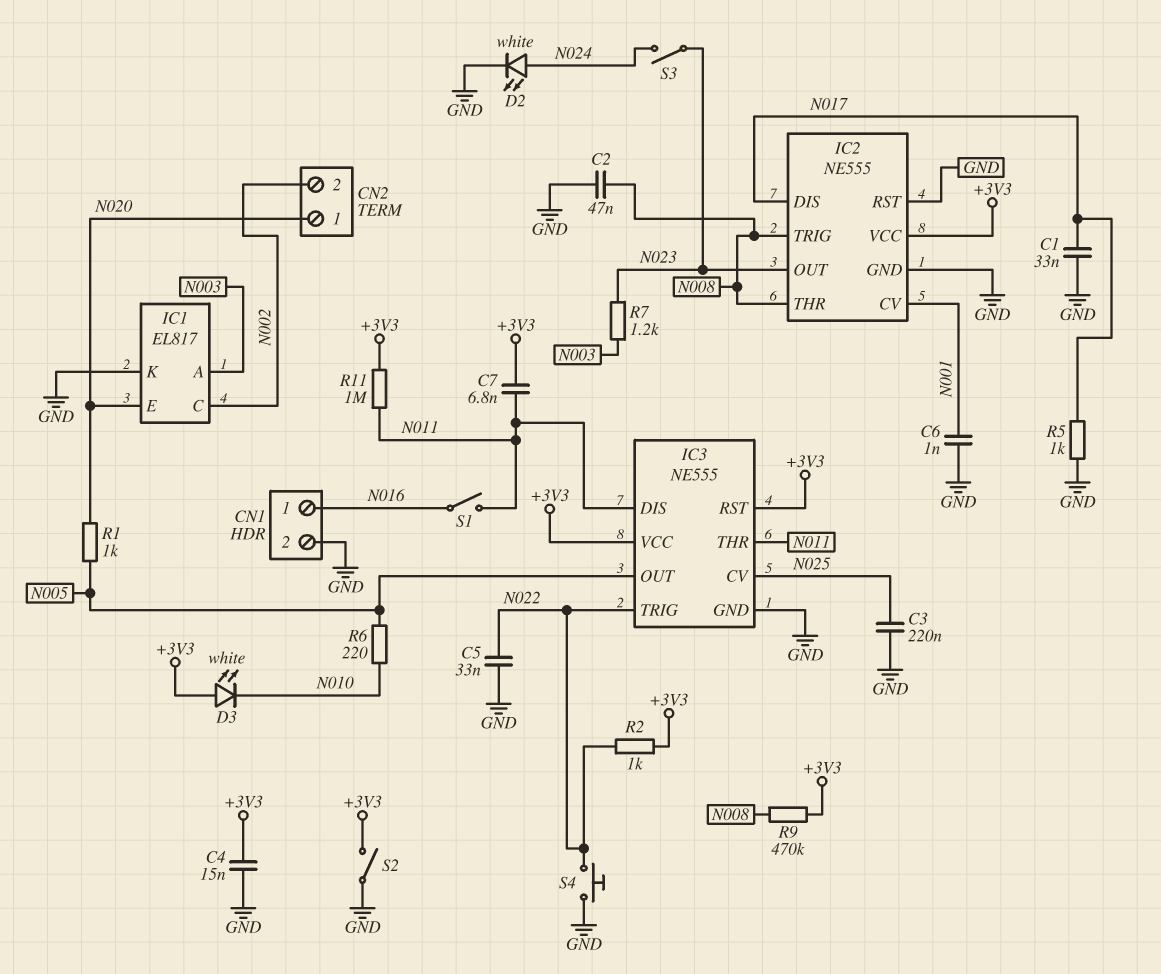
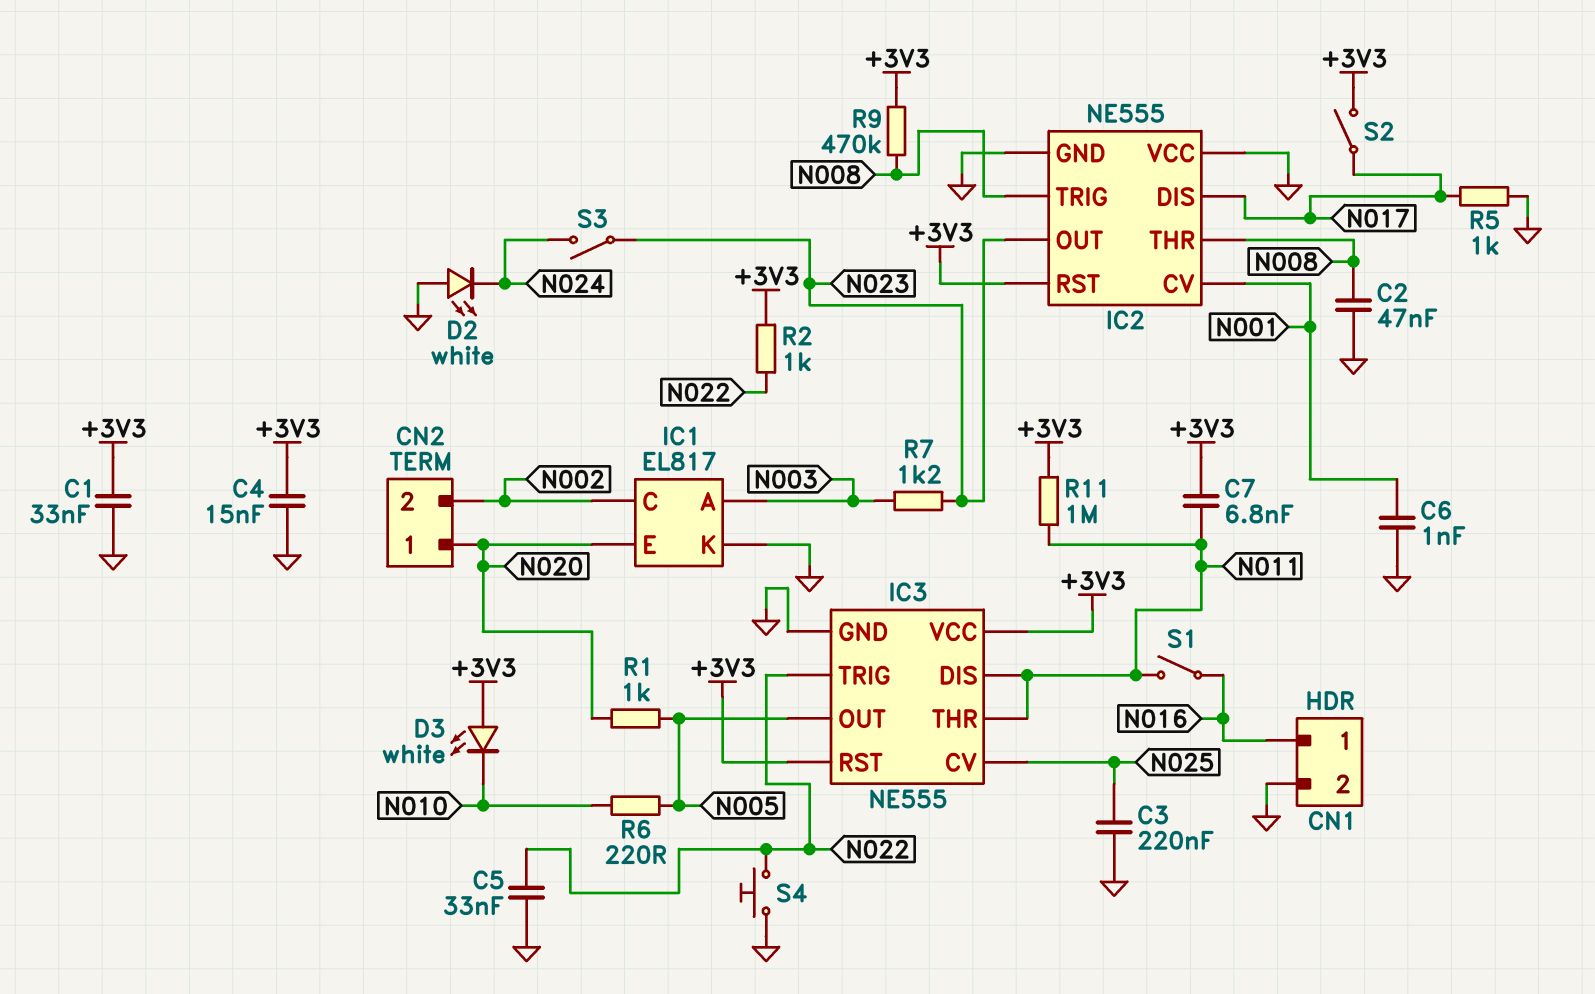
C1: 33nF (GND, N017) -> 33nF (+3V3, GND)
D2: LED white (A N024, K GND) -> LED white (A GND, K N024)
IC2 pin RST: GND -> +3V3
IC2 pin VCC: +3V3 -> GND
S2: switch (+3V3, GND) -> switch (+3V3, N017)

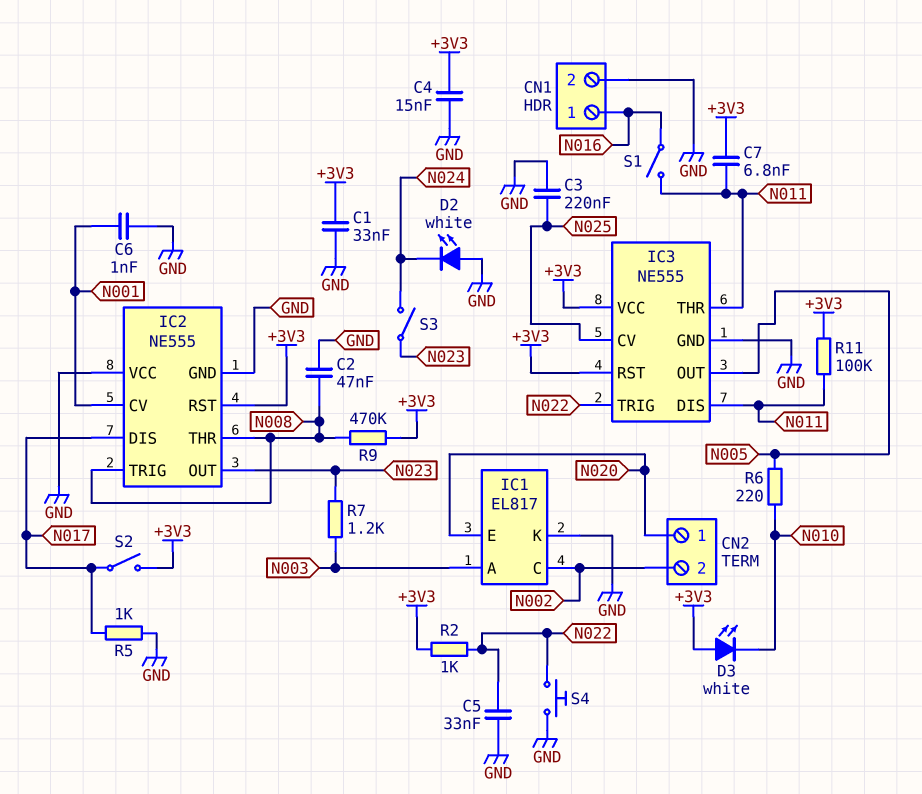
R1: 1k (N005, N020) -> none
R11: 1M (+3V3, N011) -> 100k (+3V3, N011)

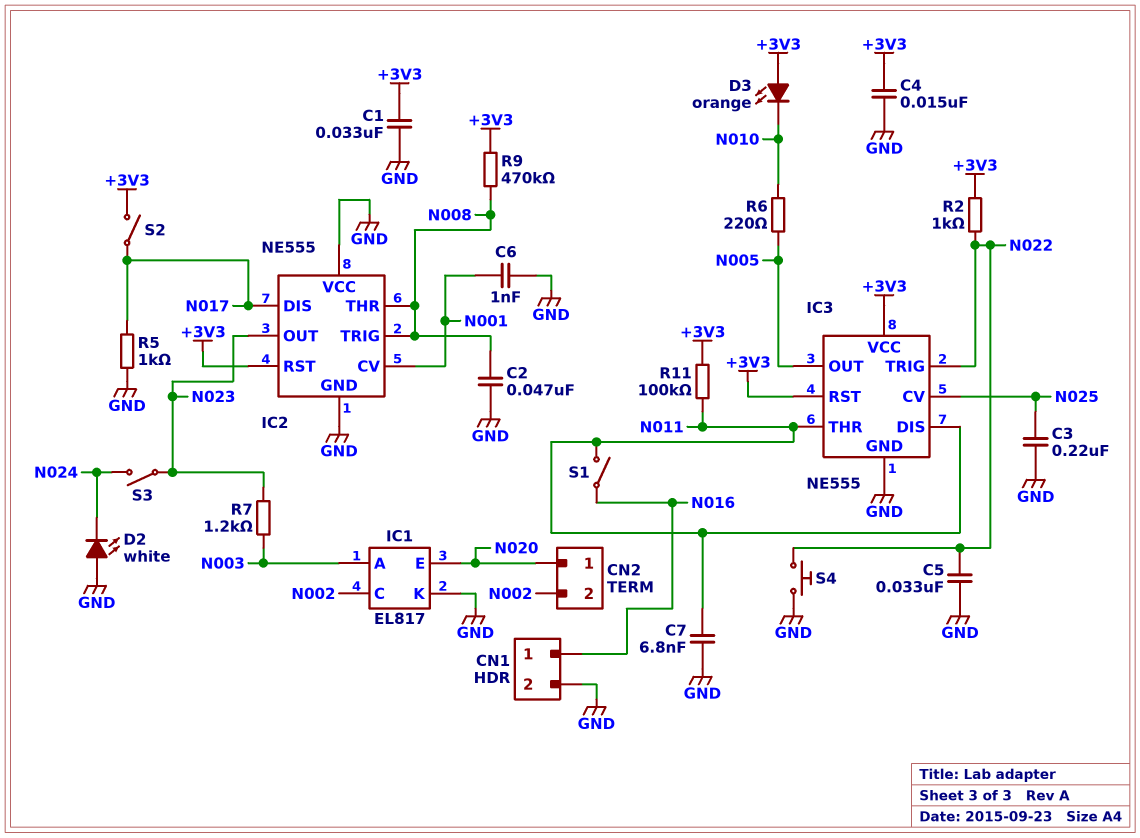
C7: 6.8nF (+3V3, N011) -> 6.8nF (GND, N011)
D3: LED white (A +3V3, K N010) -> LED orange (A +3V3, K N010)

